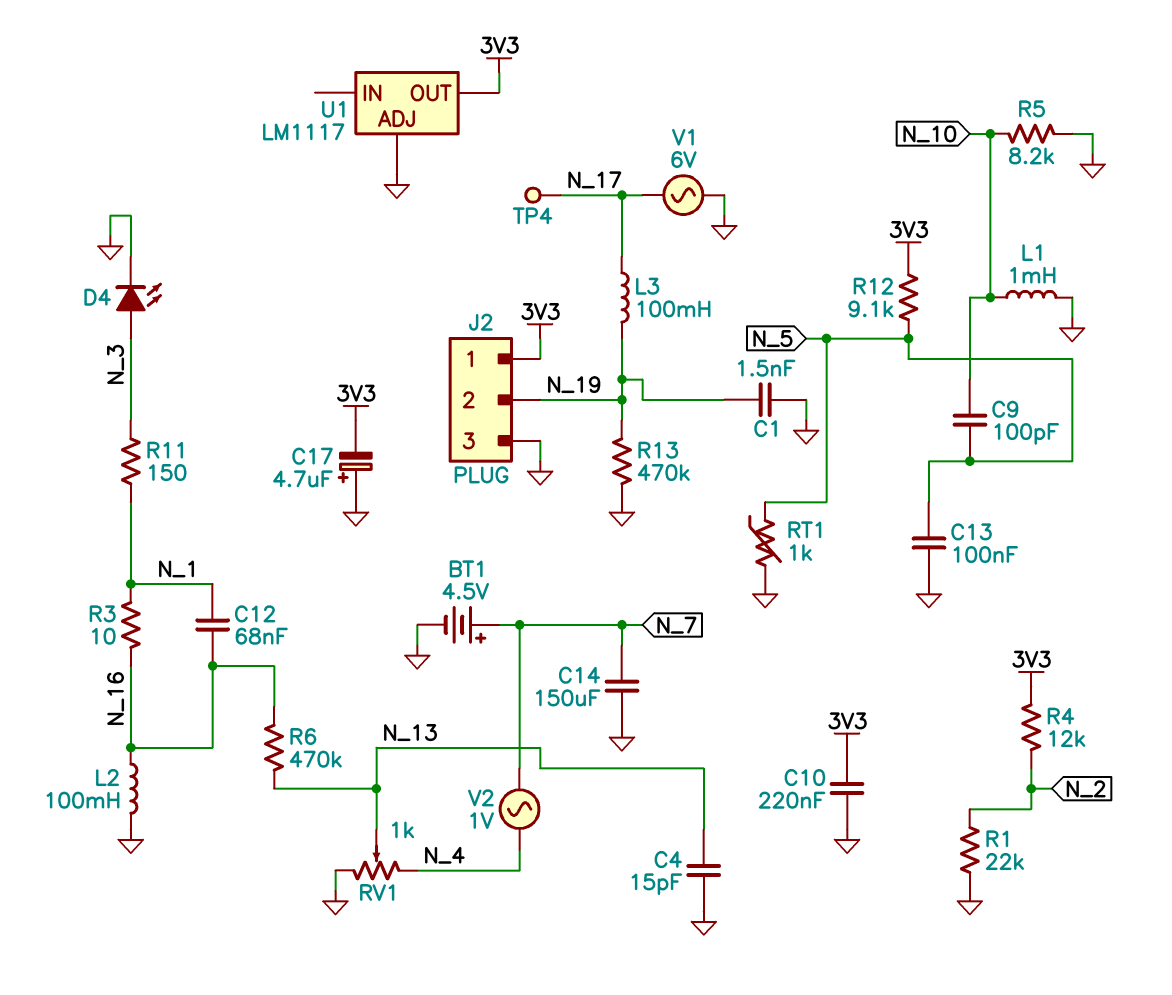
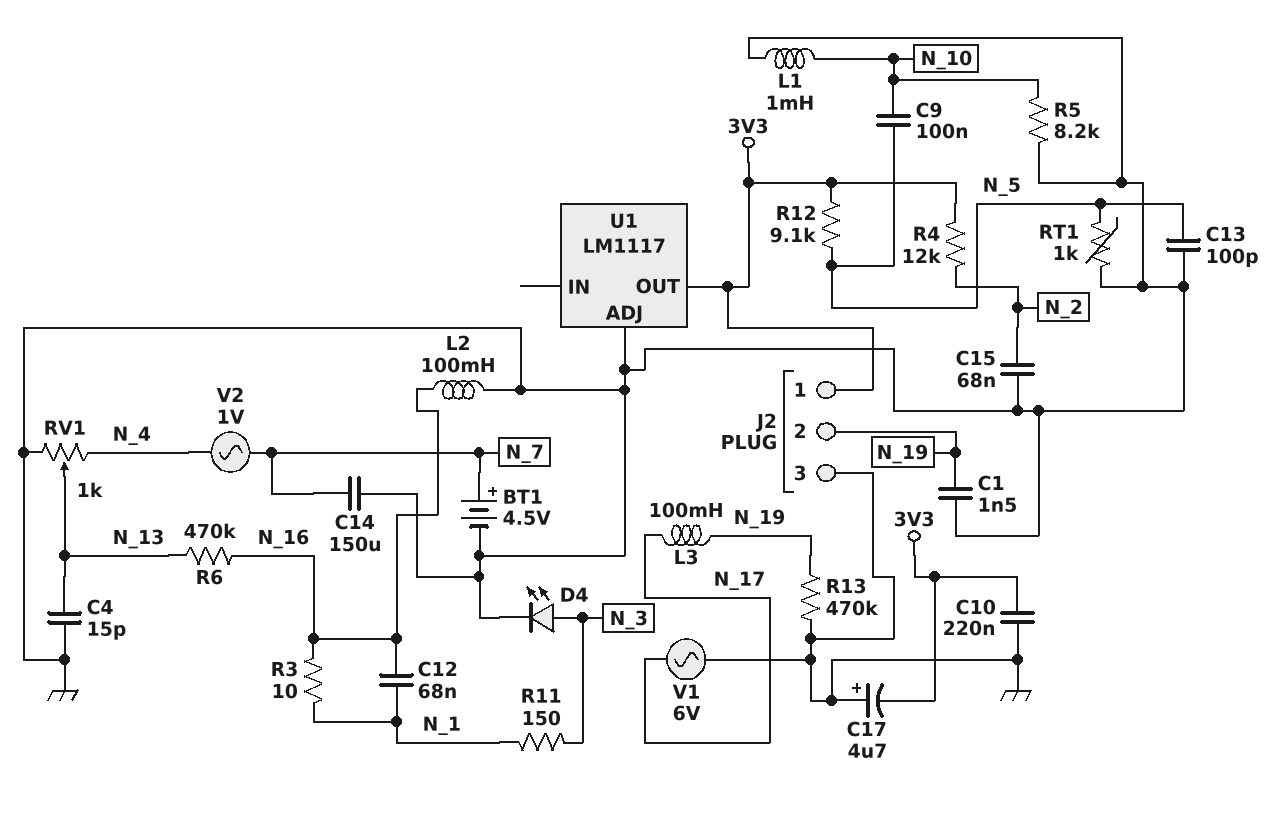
C9: 100pF (N_5, N_10) -> 100nF (N_5, N_10)
C13: 100nF (GND, N_5) -> 100pF (GND, N_5)
C15: none -> 68nF (GND, N_2)
R1: 22k (GND, N_2) -> none
TP4: test point (N_17) -> none

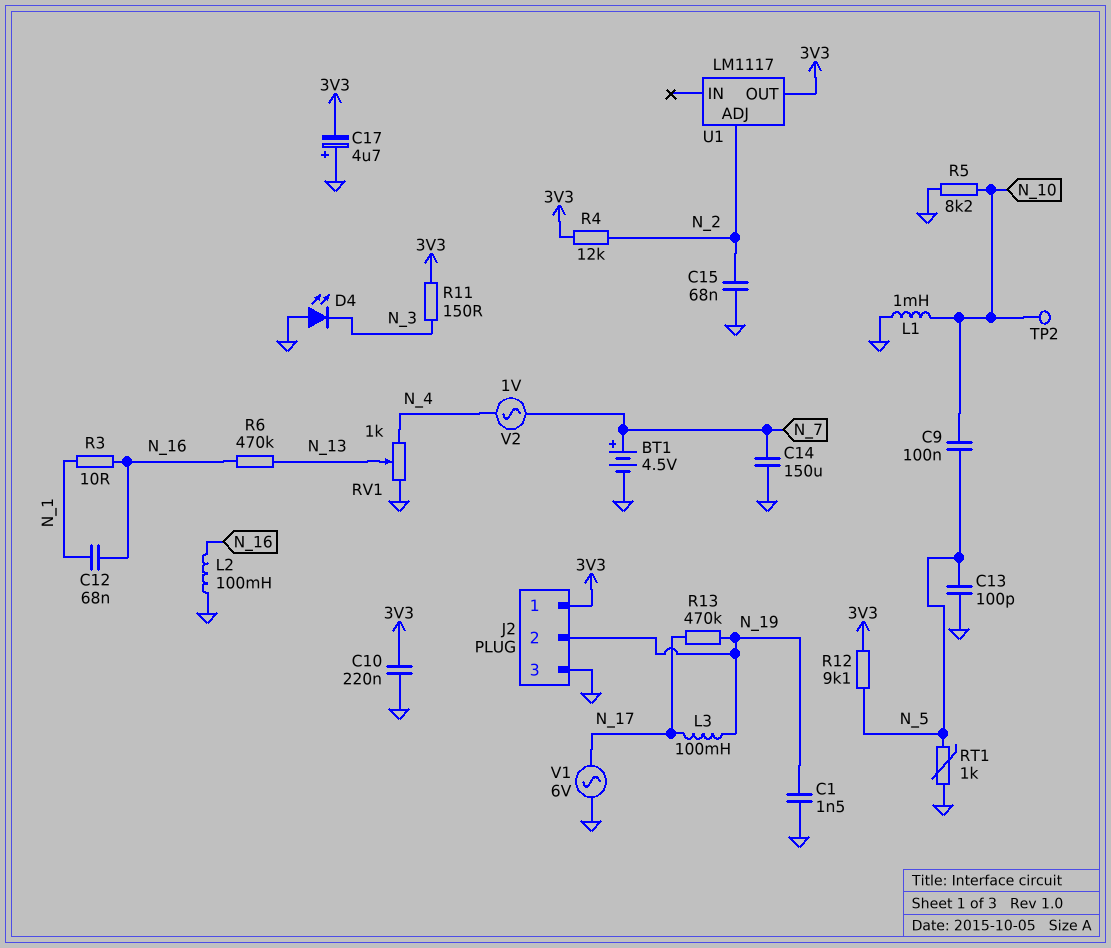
C4: 15pF (GND, N_13) -> none
D4: LED (A N_3, K GND) -> LED (A GND, K N_3)
R11: 150 (N_1, N_3) -> 150 (3V3, N_3)
R13: 470k (GND, N_19) -> 470k (N_17, N_19)
TP2: none -> test point (N_10)
U1 pin ADJ: GND -> N_2

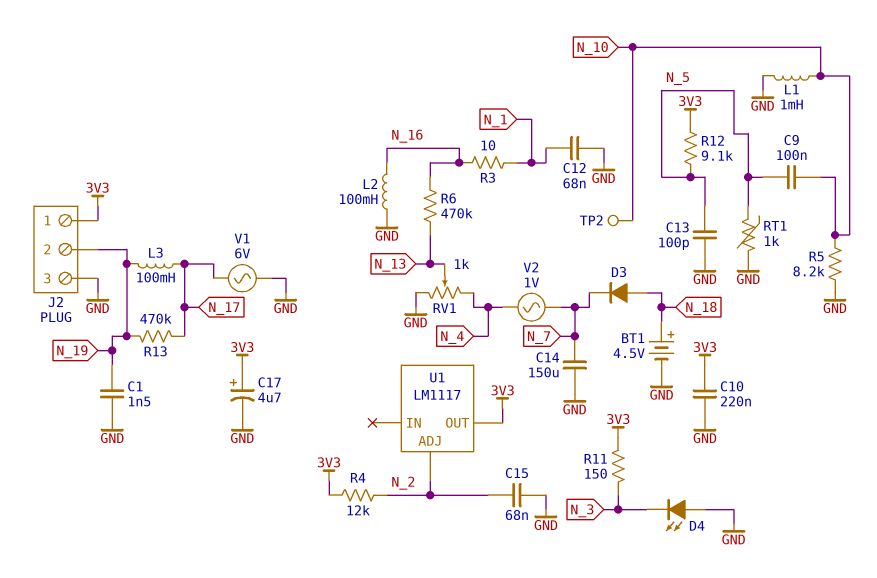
BT1: 4.5V (plus N_7, minus GND) -> 4.5V (plus N_18, minus GND)
C12: 68nF (N_1, N_16) -> 68nF (GND, N_1)
C17: 4.7uF (plus GND, minus 3V3) -> 4.7uF (plus 3V3, minus GND)
D3: none -> diode (A N_18, K N_7)

